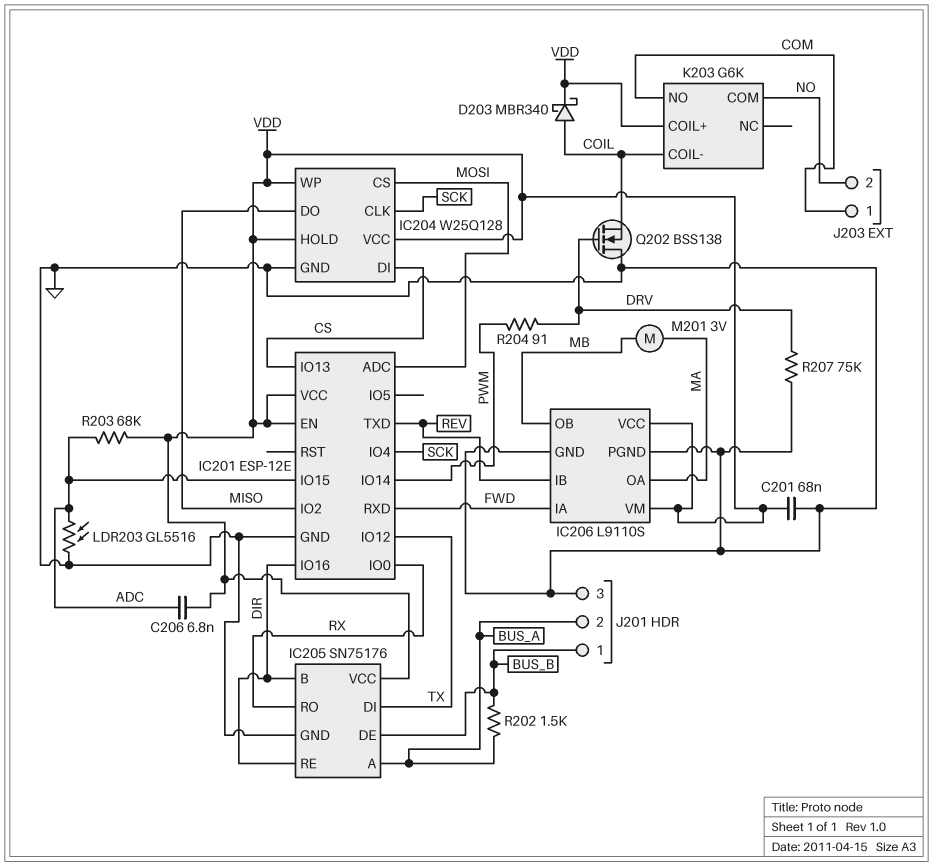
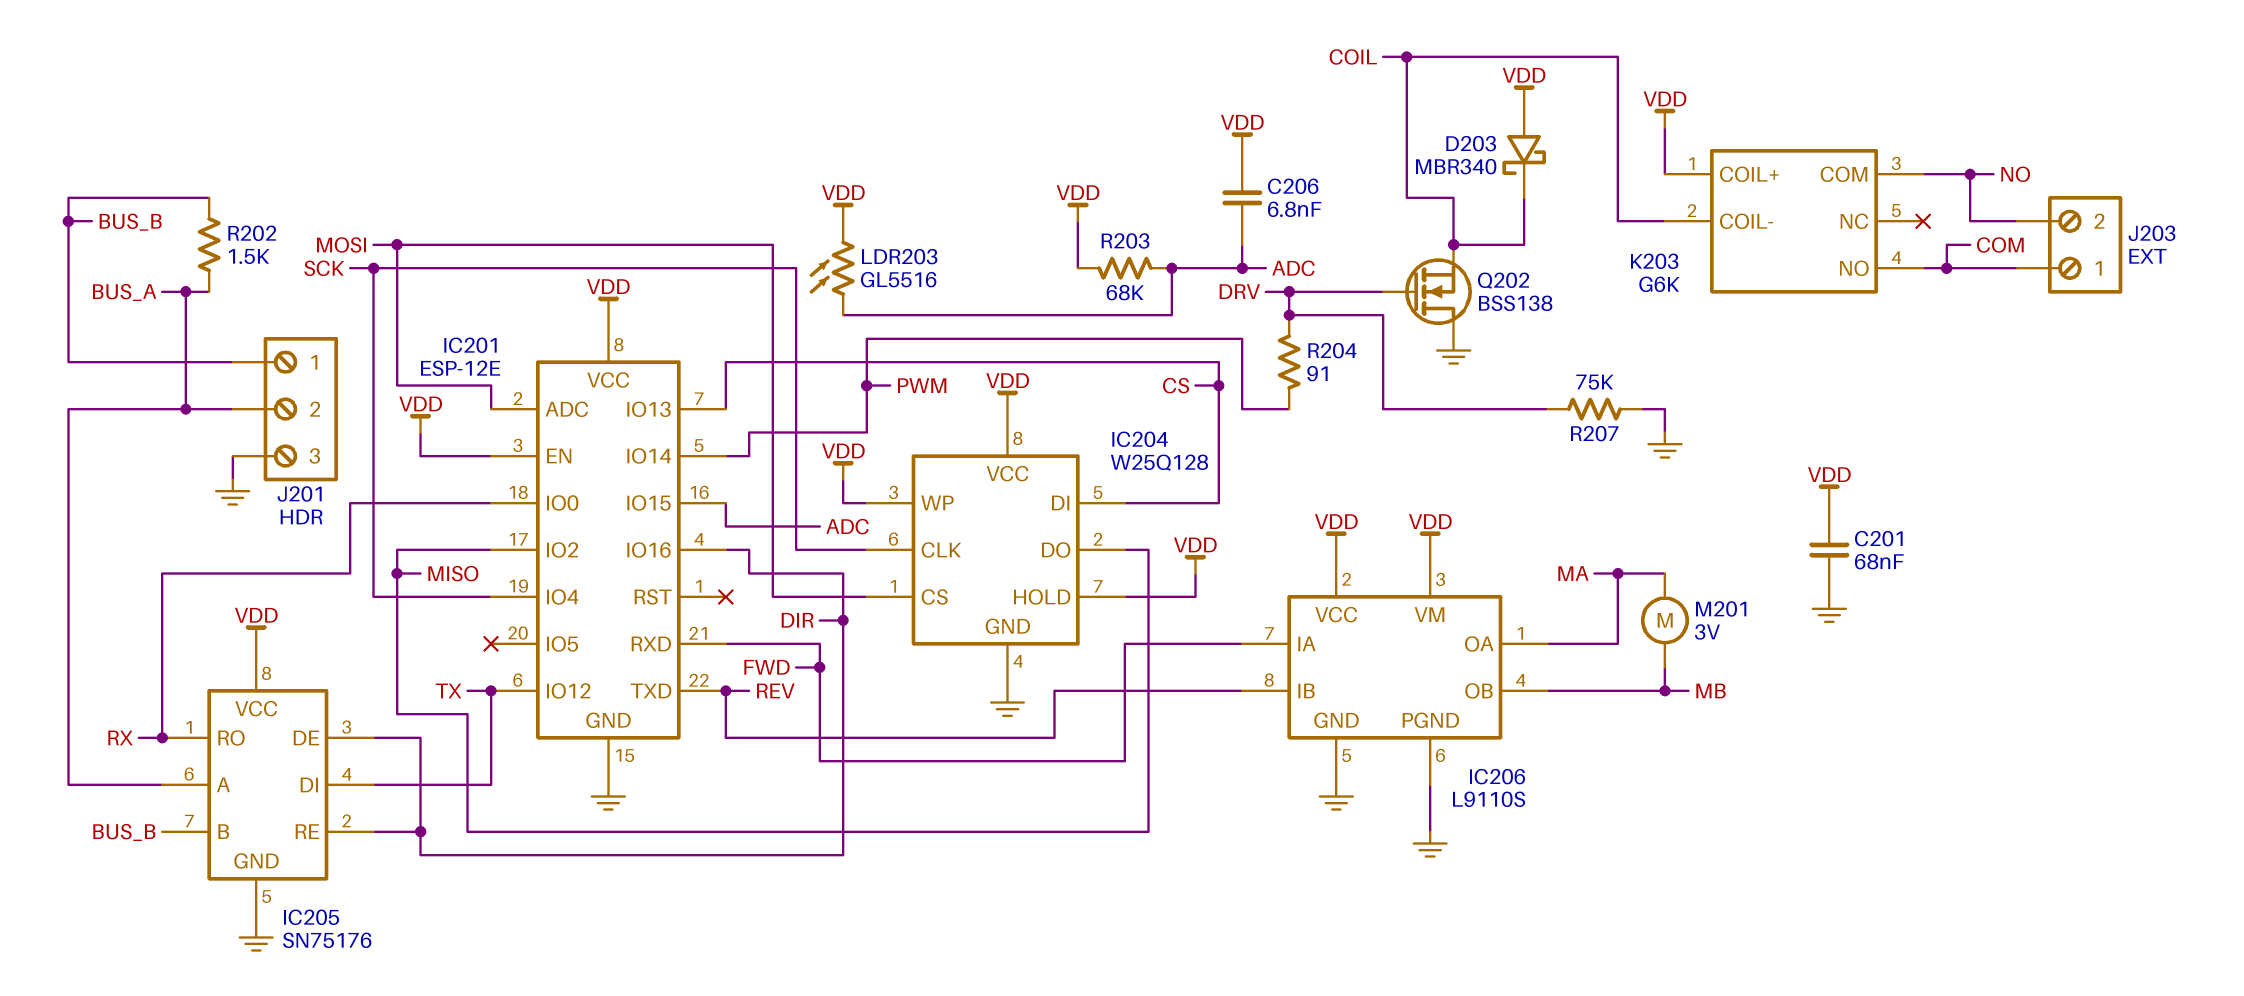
D203: schottky MBR340 (A COIL, K VDD) -> schottky MBR340 (A VDD, K COIL)
IC205 pin B: DIR -> BUS_B
IC205 pin DE: BUS_B -> DIR
LDR203: GL5516 (ADC, GND) -> GL5516 (ADC, VDD)

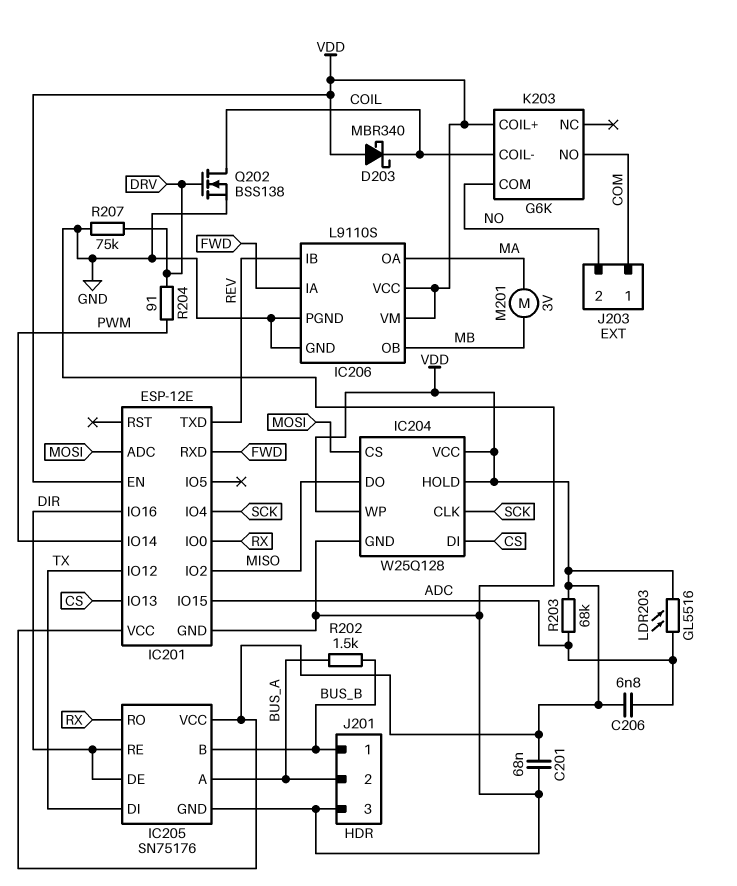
Q202: NMOS BSS138 (G DRV, D GND, S COIL) -> NMOS BSS138 (G DRV, D COIL, S GND)

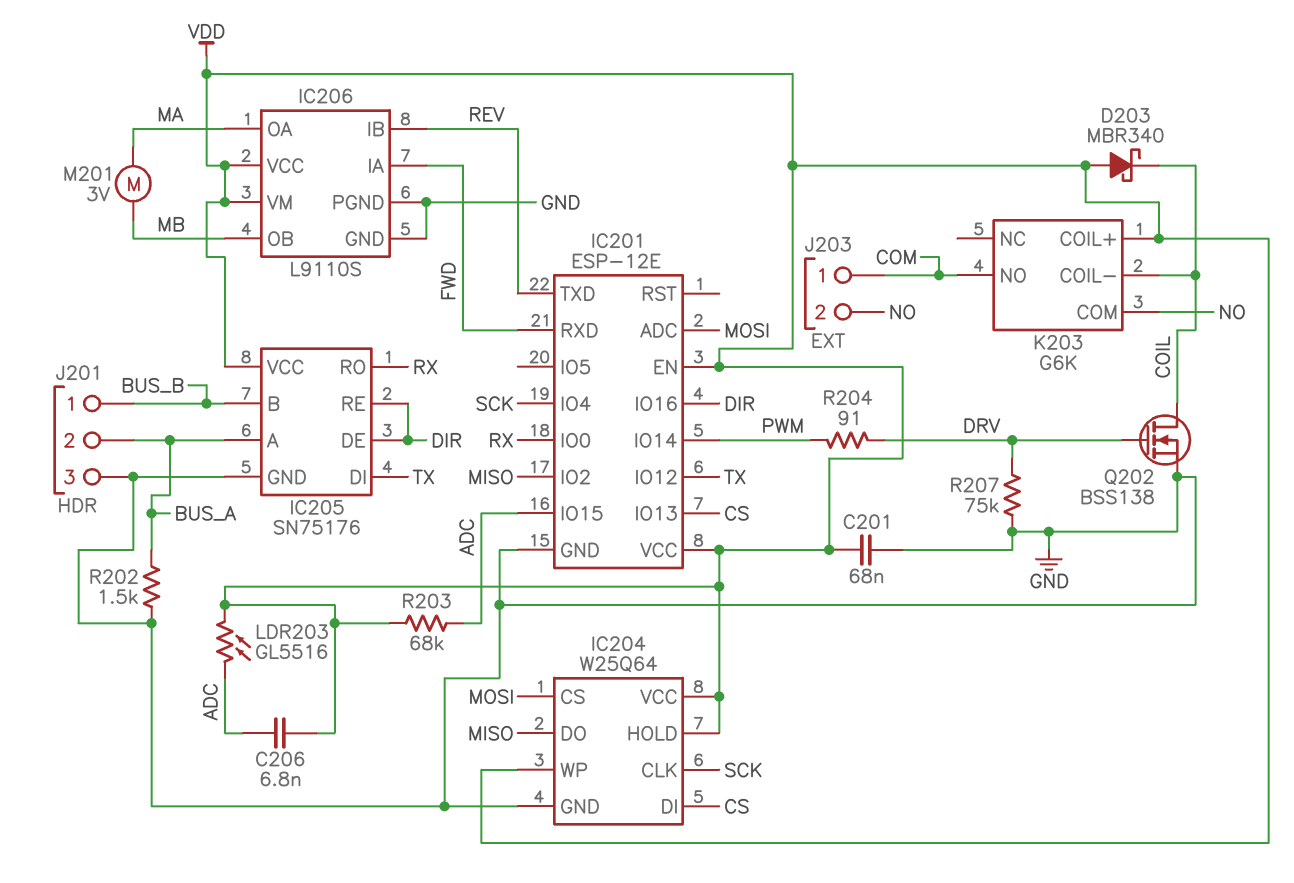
IC204: W25Q128 -> W25Q64
R202: 1.5k (BUS_A, BUS_B) -> 1.5k (BUS_A, GND)

